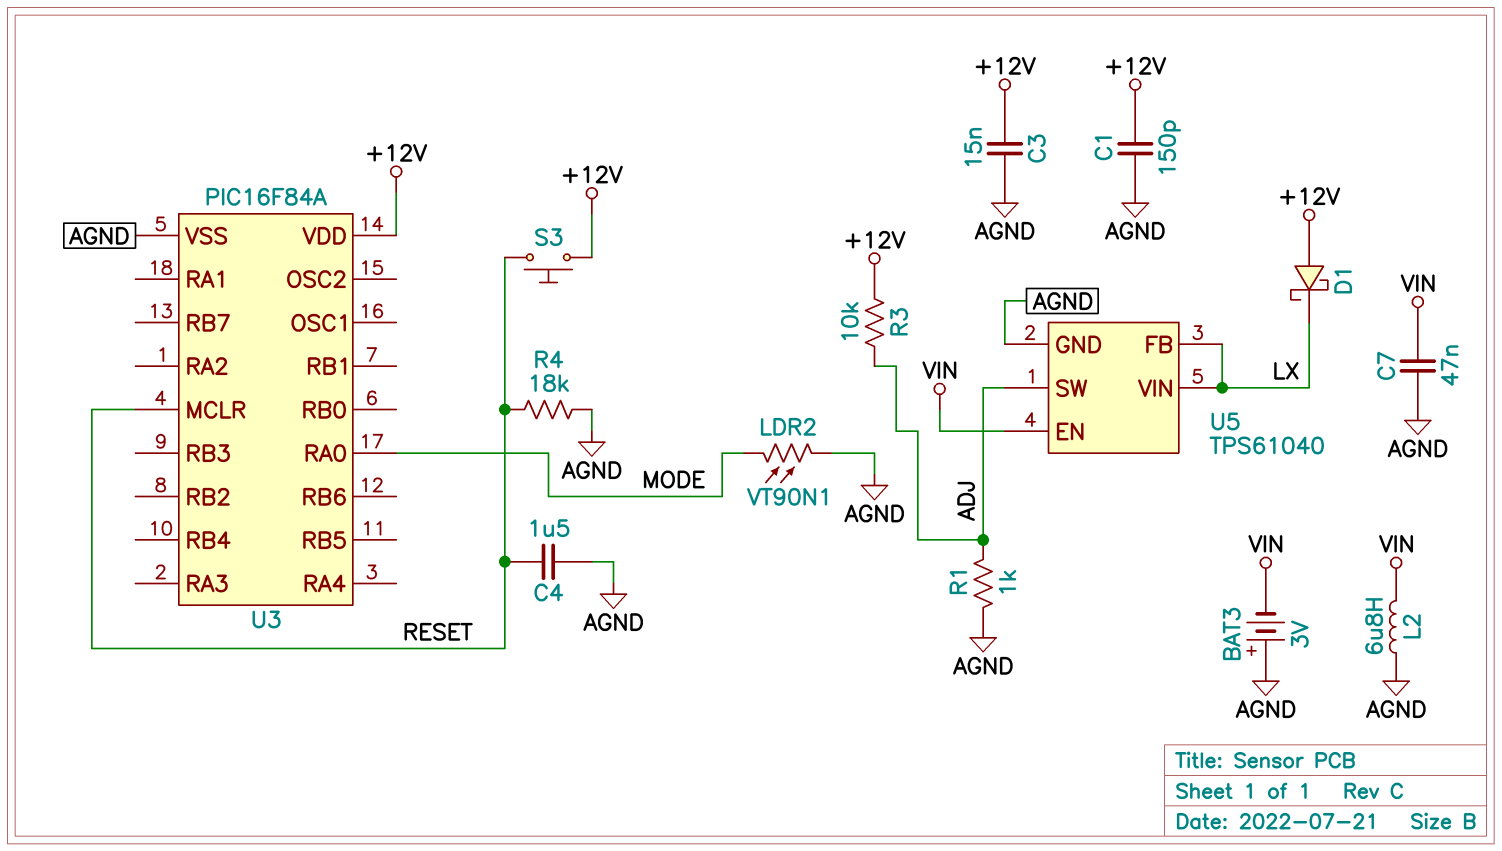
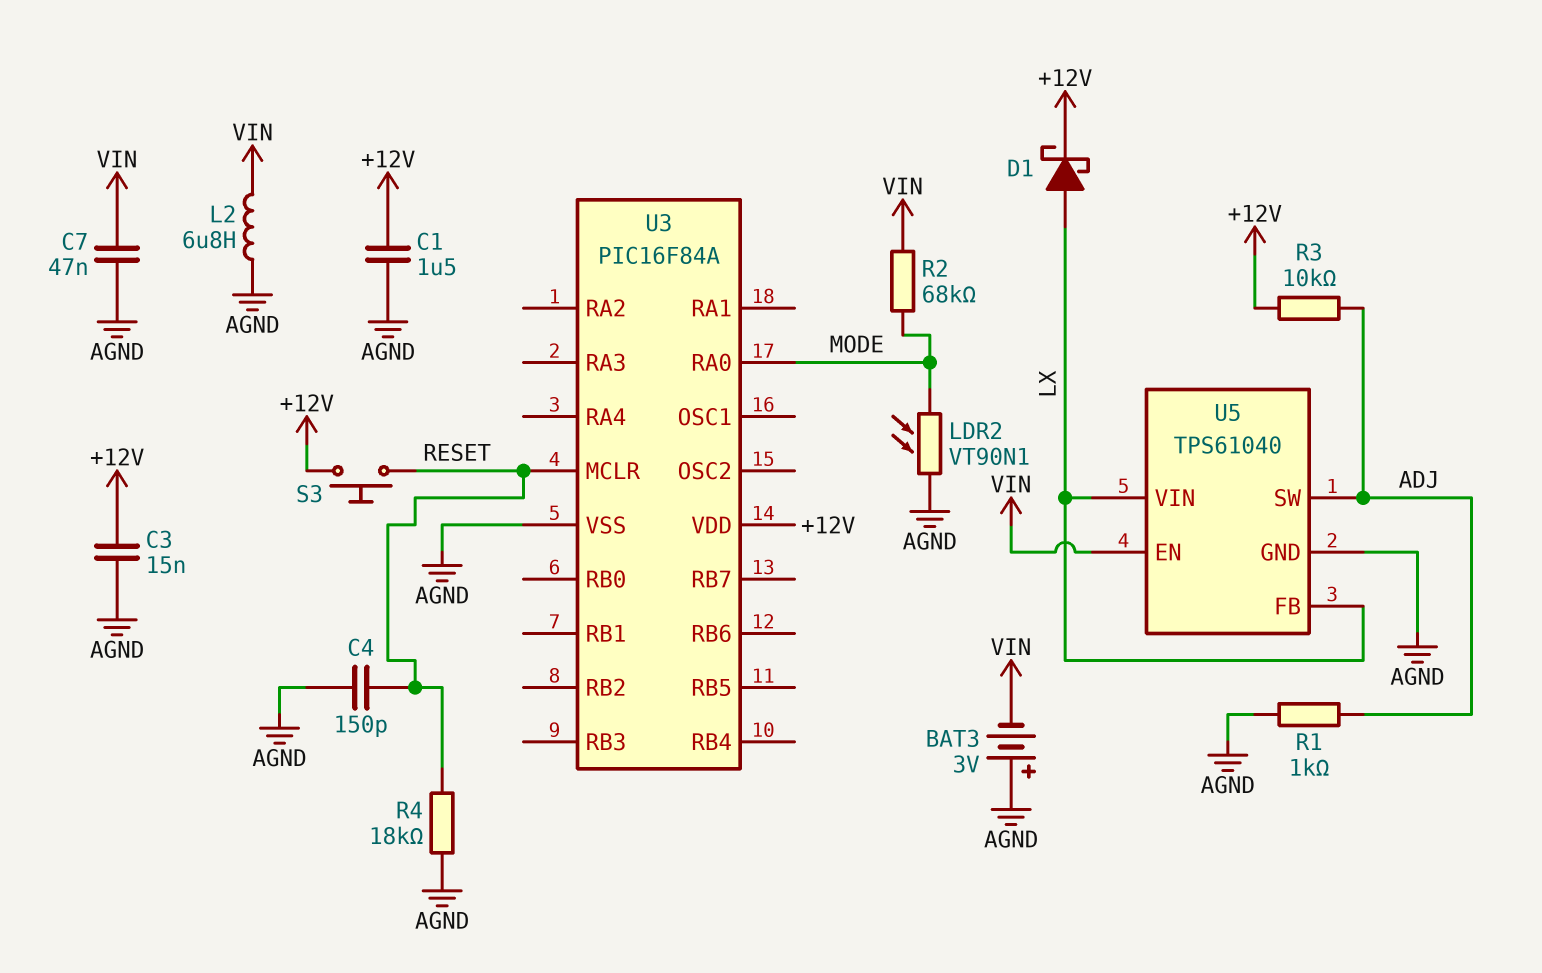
C1: 150pF (+12V, AGND) -> 1.5uF (+12V, AGND)
C4: 1.5uF (AGND, RESET) -> 150pF (AGND, RESET)
D1: schottky (A +12V, K LX) -> schottky (A LX, K +12V)
R2: none -> 68k (MODE, VIN)

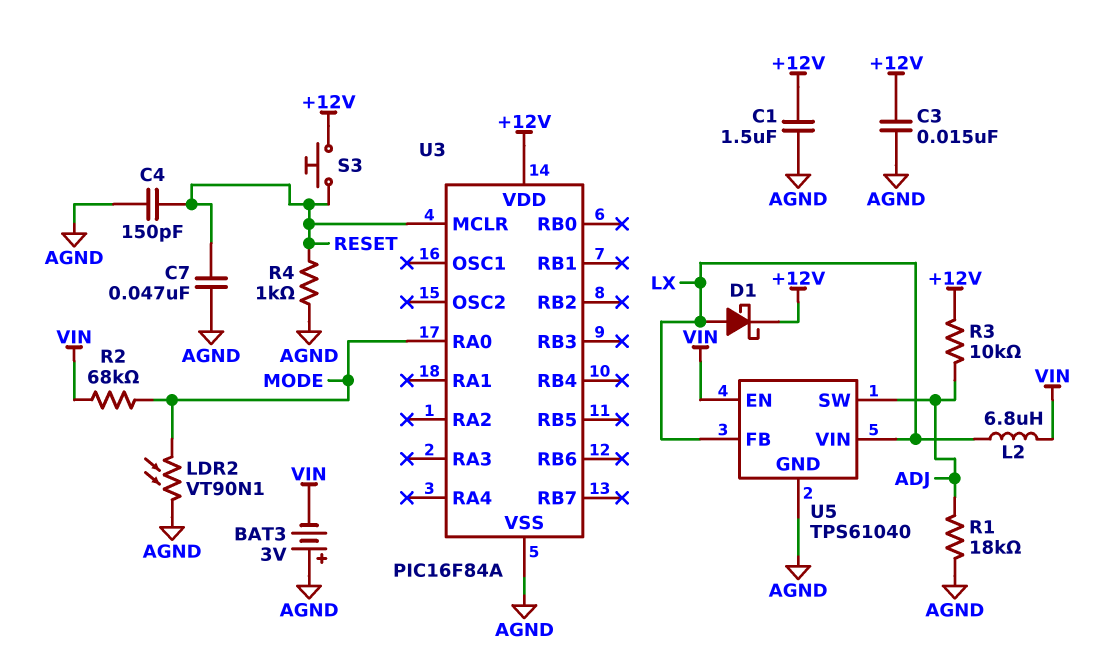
C7: 47nF (AGND, VIN) -> 47nF (AGND, RESET)
L2: 6.8uH (AGND, VIN) -> 6.8uH (LX, VIN)
R1: 1k (ADJ, AGND) -> 18k (ADJ, AGND)
R4: 18k (AGND, RESET) -> 1k (AGND, RESET)

